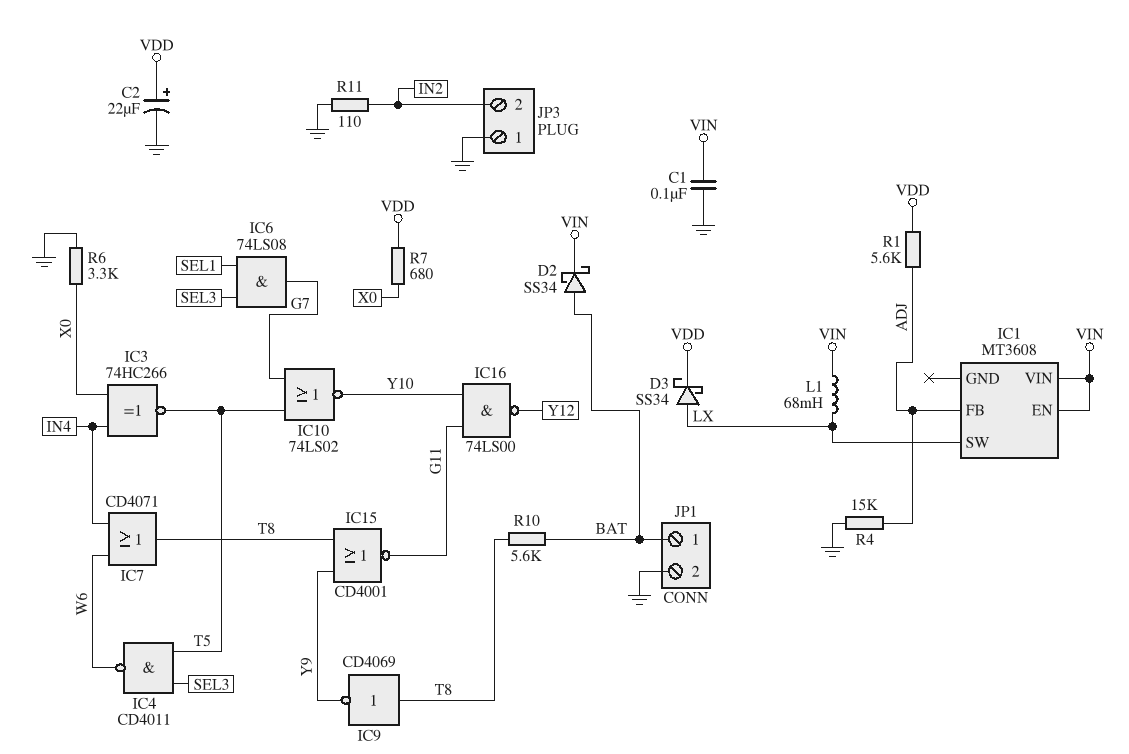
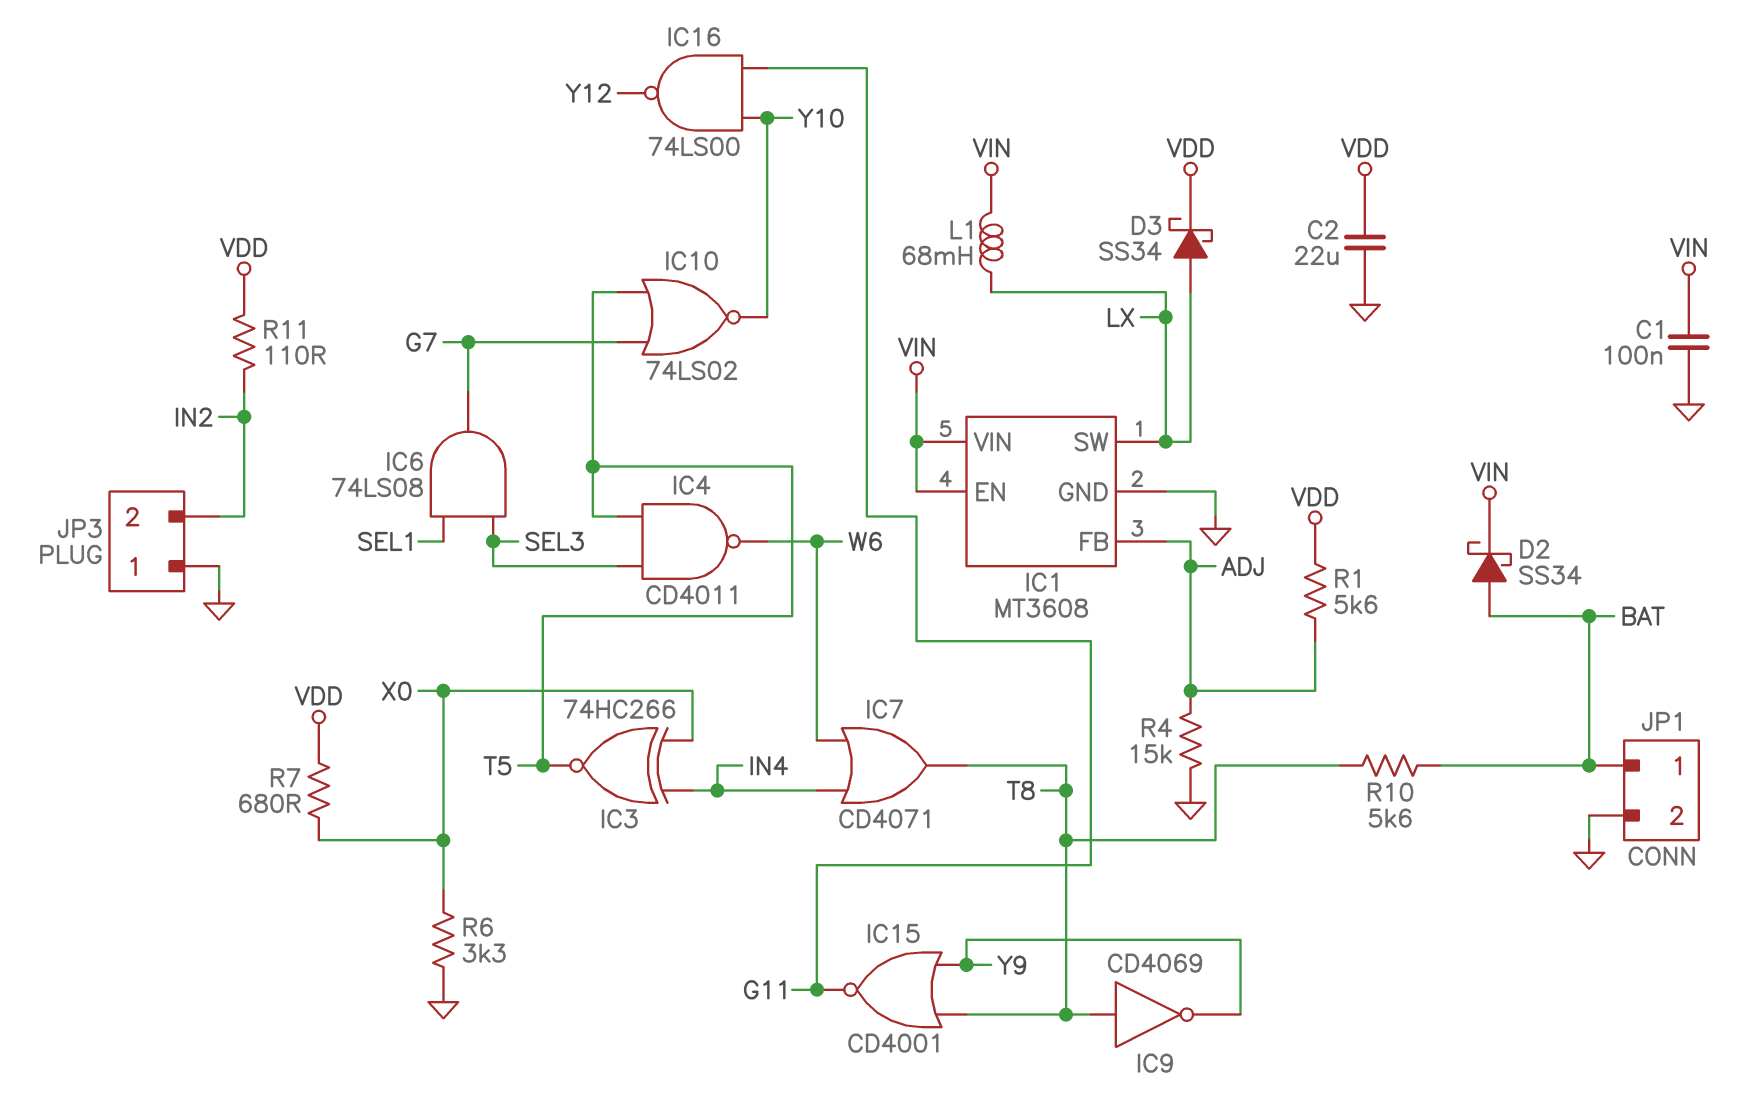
C2: 22uF (plus VDD, minus GND) -> 22uF (GND, VDD)
IC1 pin GND: none -> GND
R11: 110 (GND, IN2) -> 110 (IN2, VDD)

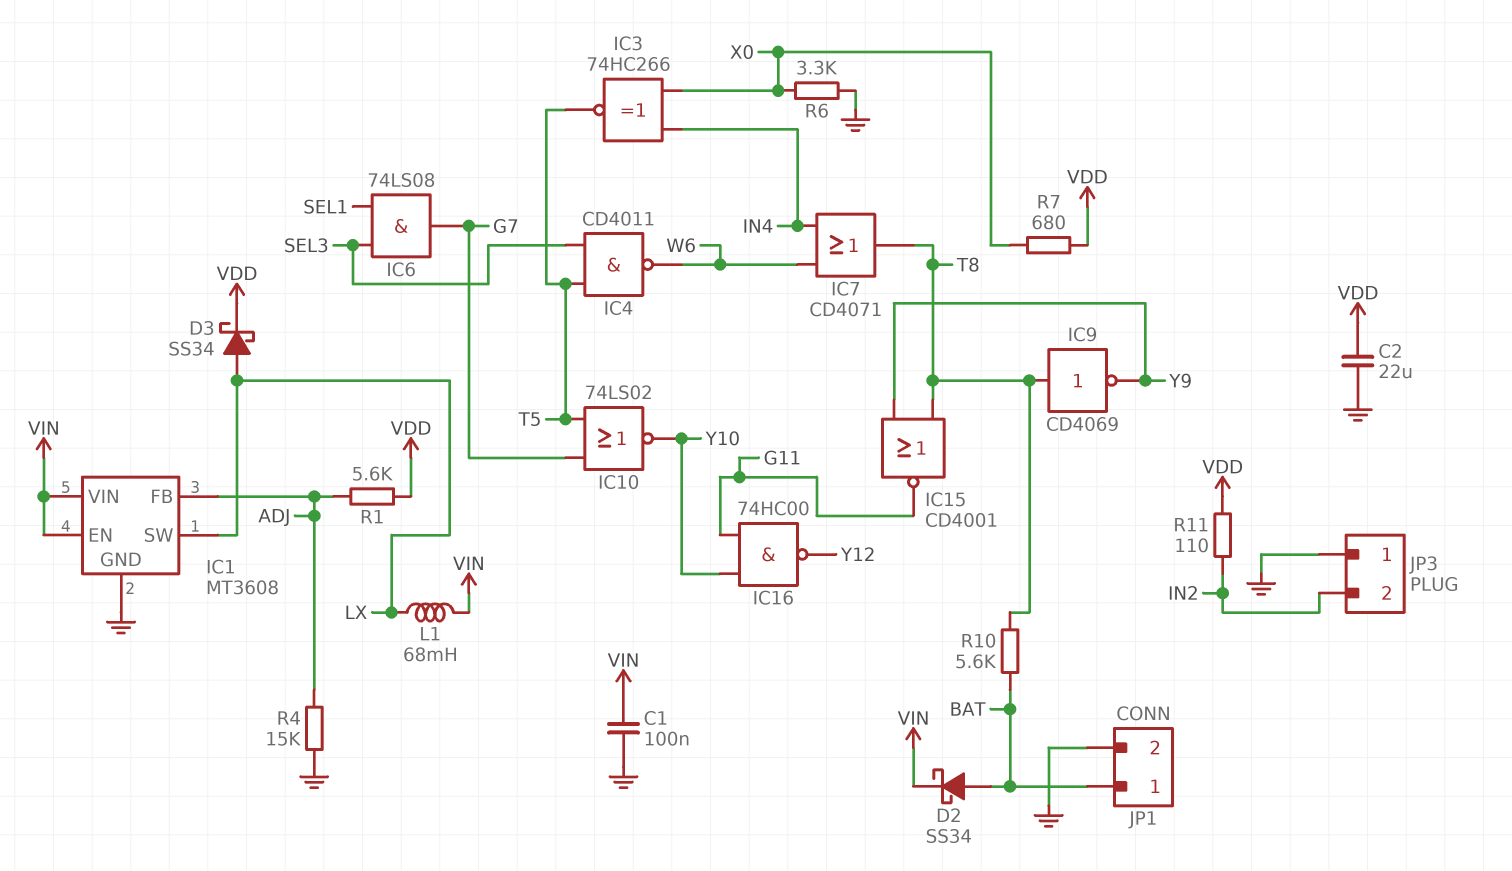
IC16: NAND 74LS00 (in G11, in Y10, out Y12) -> NAND 74HC00 (in G11, in Y10, out Y12)

